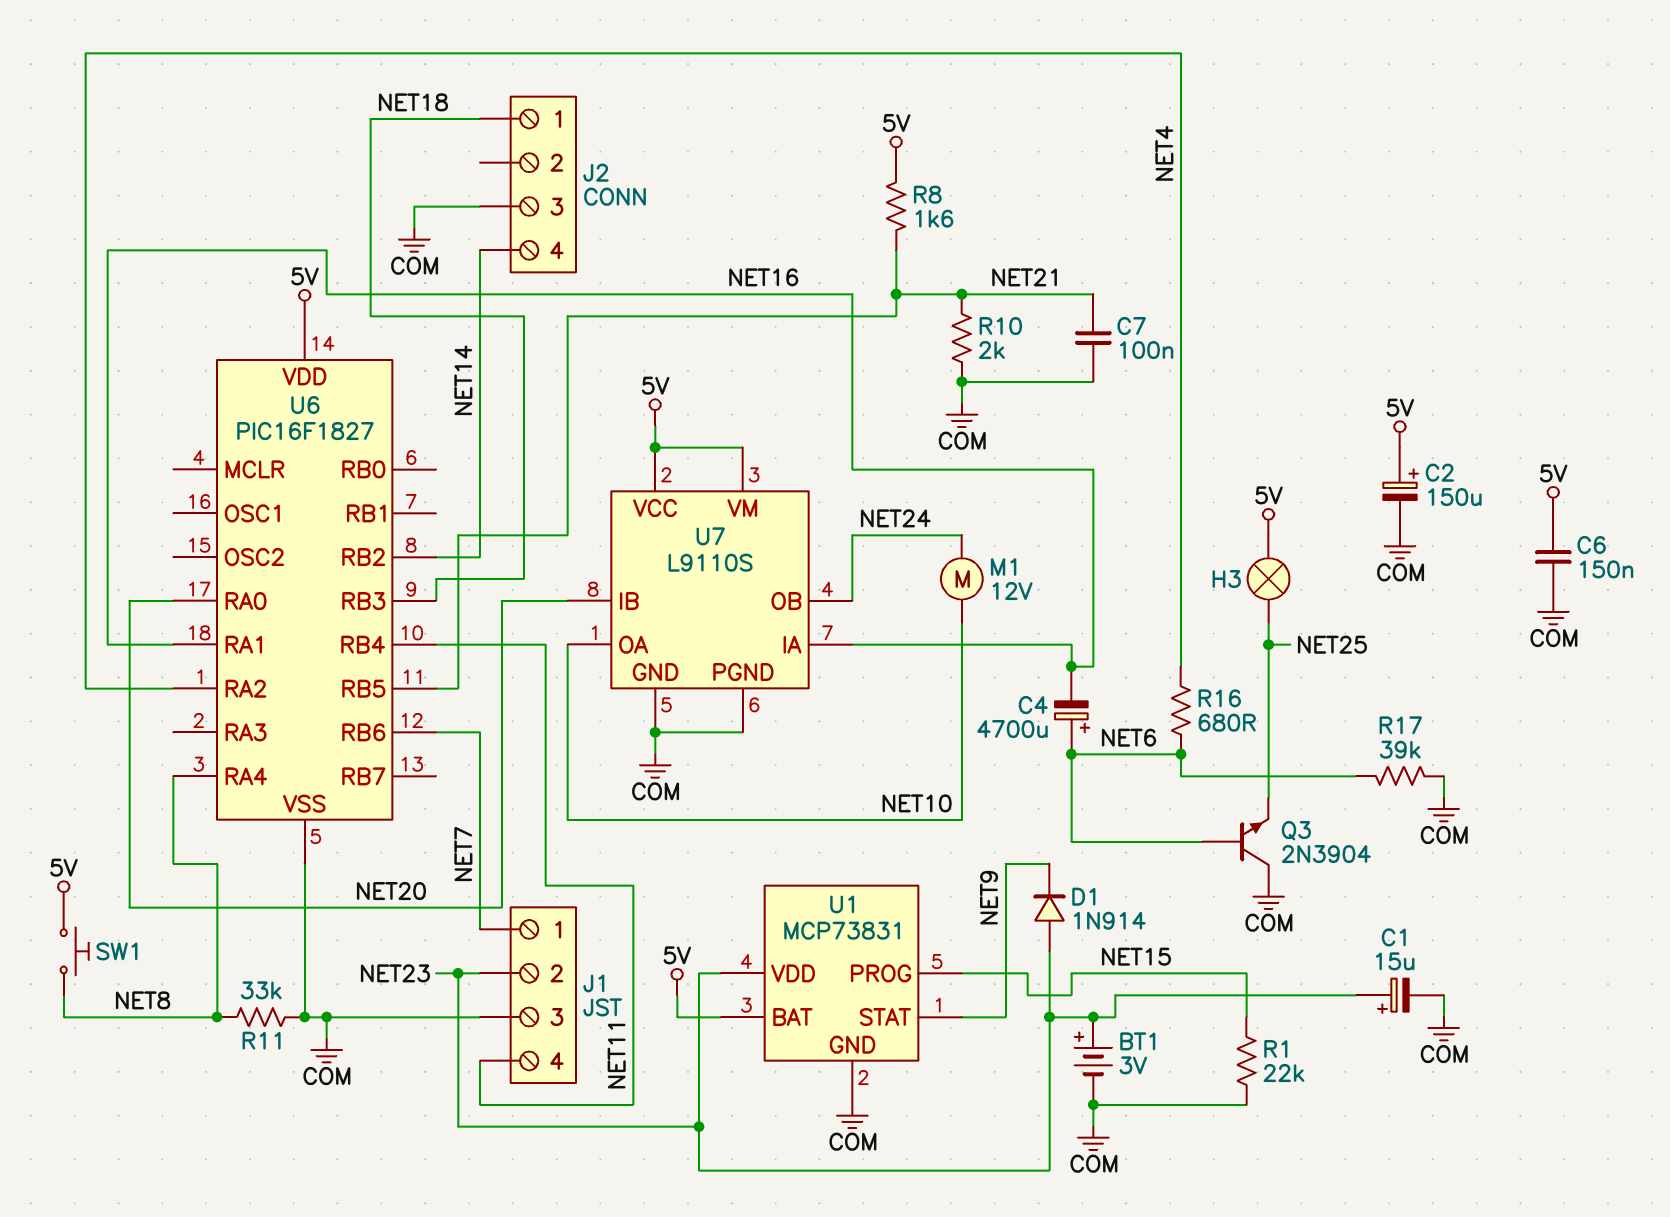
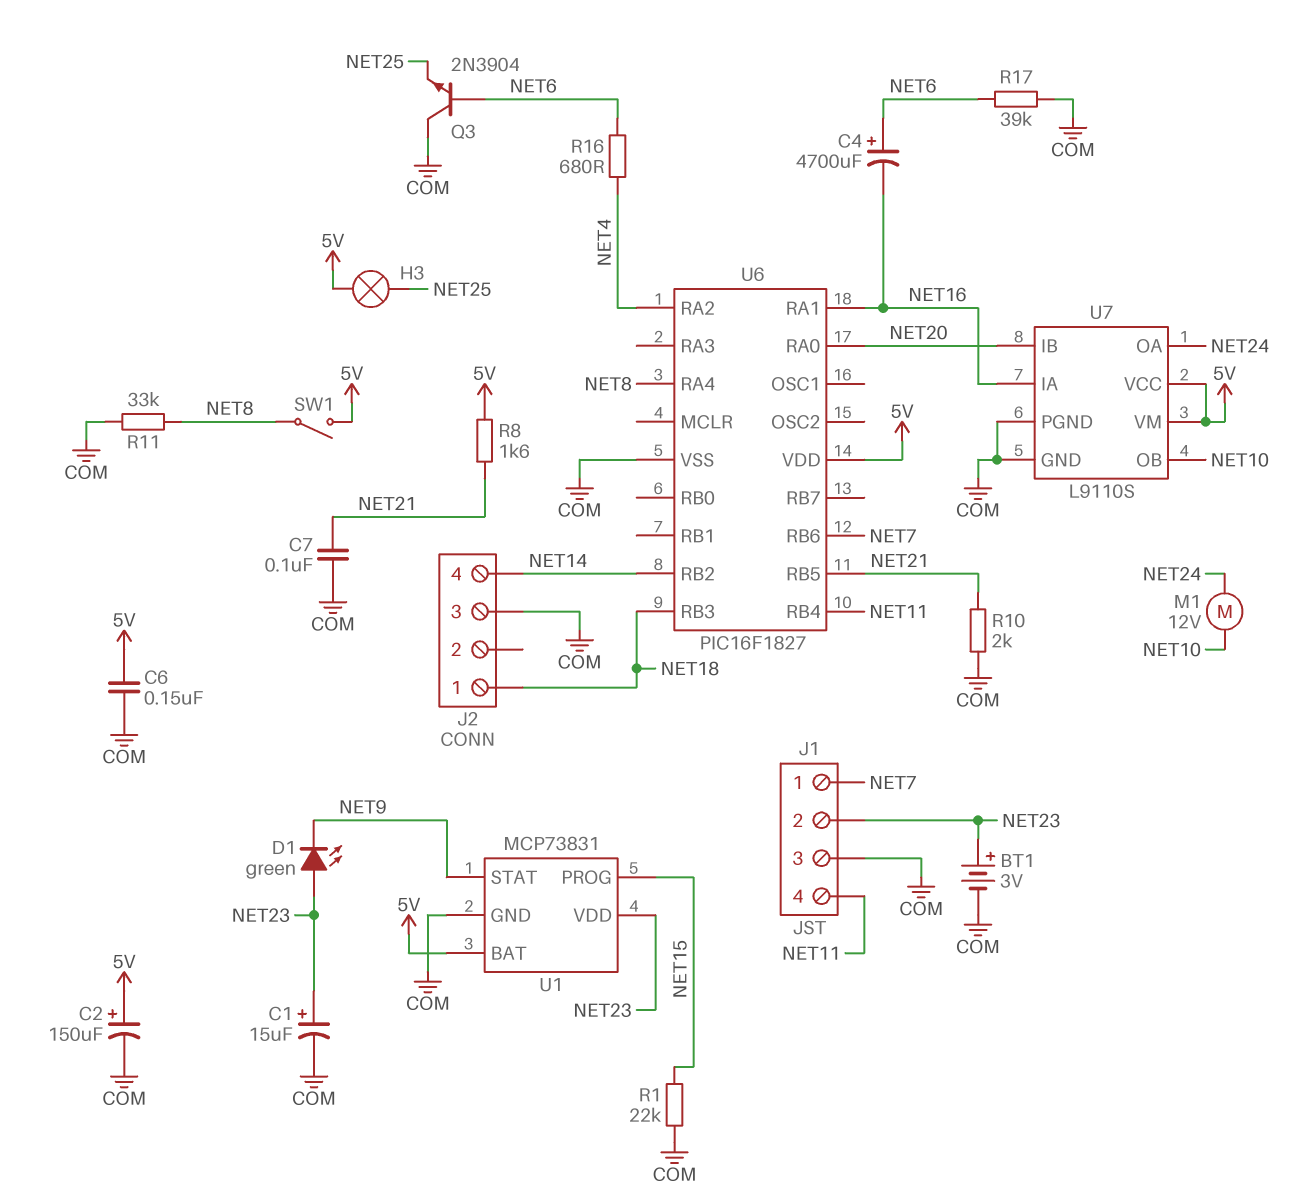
D1: diode 1N914 (A NET23, K NET9) -> LED green (A NET23, K NET9)
SW1: button (5V, NET8) -> switch (5V, NET8)
U7 pin OA: NET10 -> NET24
U7 pin OB: NET24 -> NET10

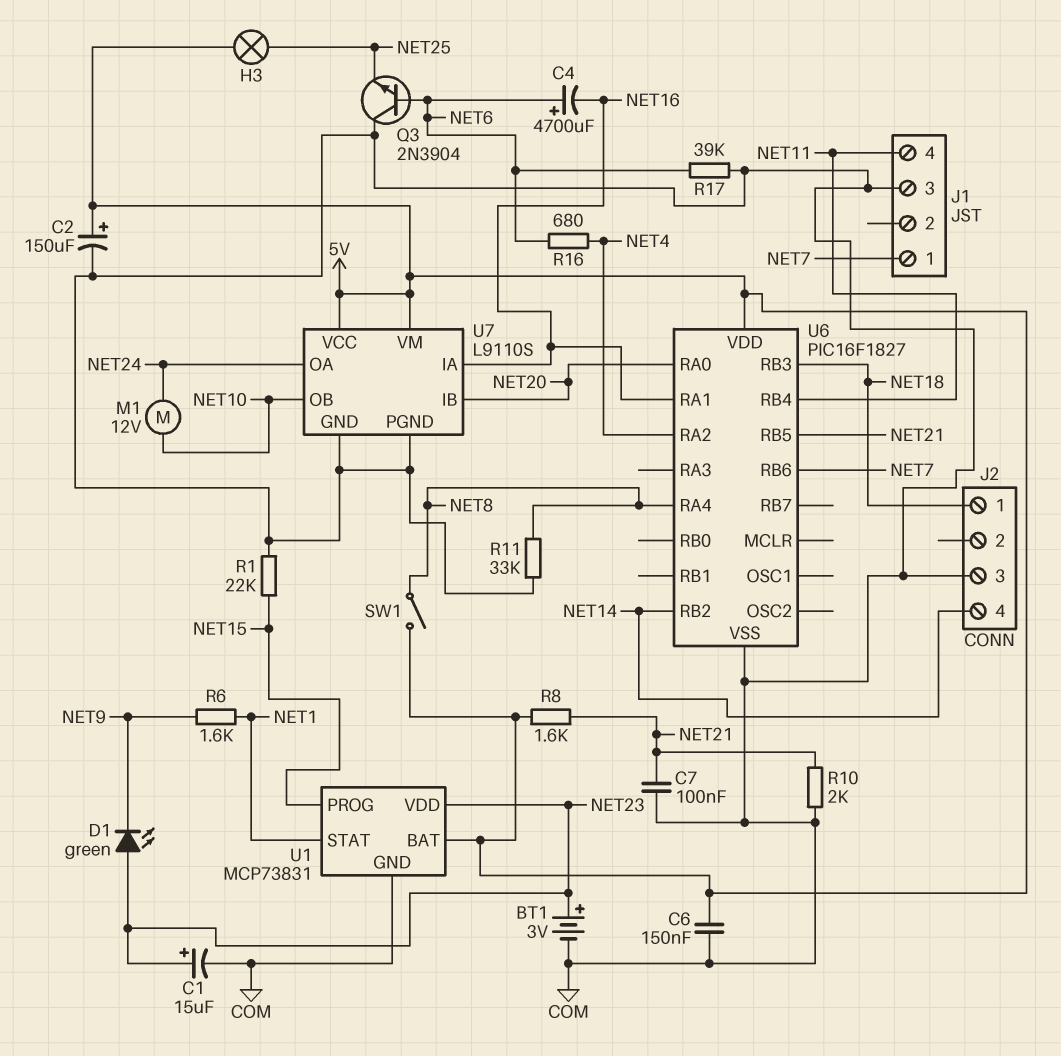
J1 pin 2: NET23 -> none
R6: none -> 1.6k (NET1, NET9)
U1 pin STAT: NET9 -> NET1

